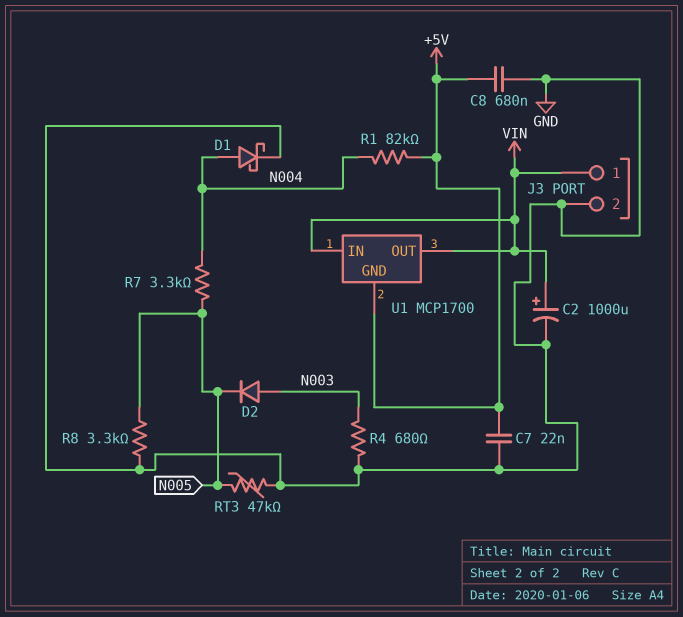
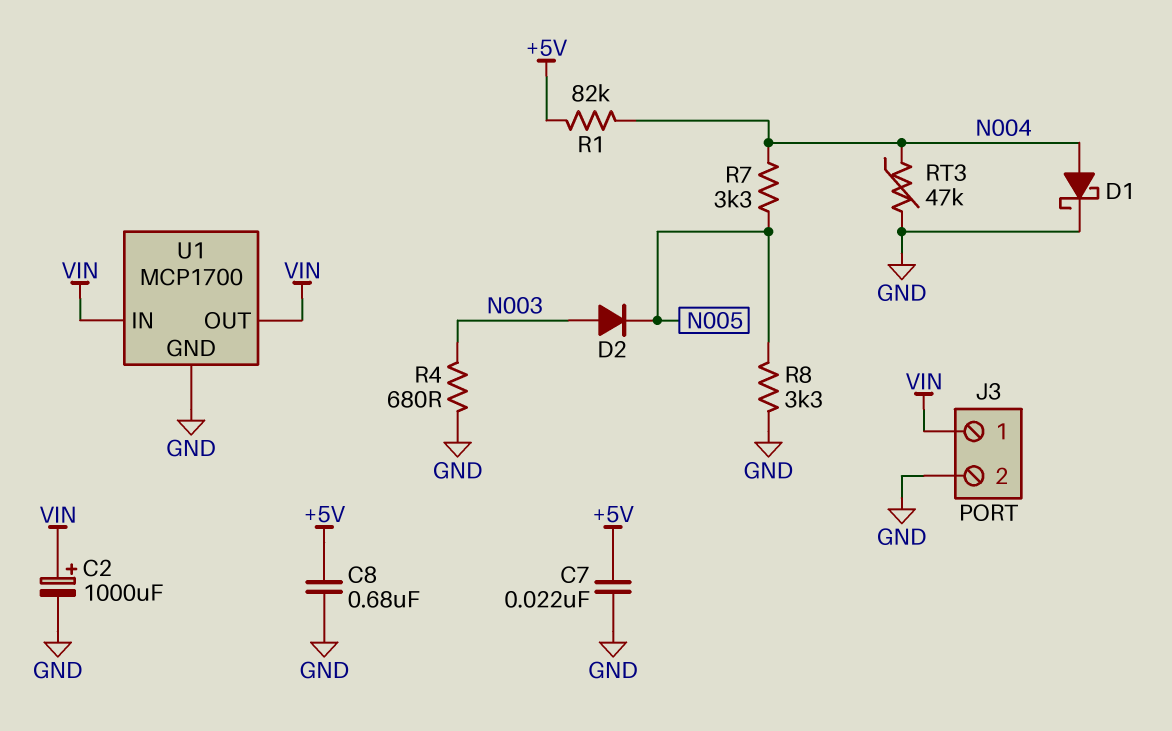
RT3: 47k (GND, N005) -> 47k (GND, N004)
U1 pin GND: +5V -> GND

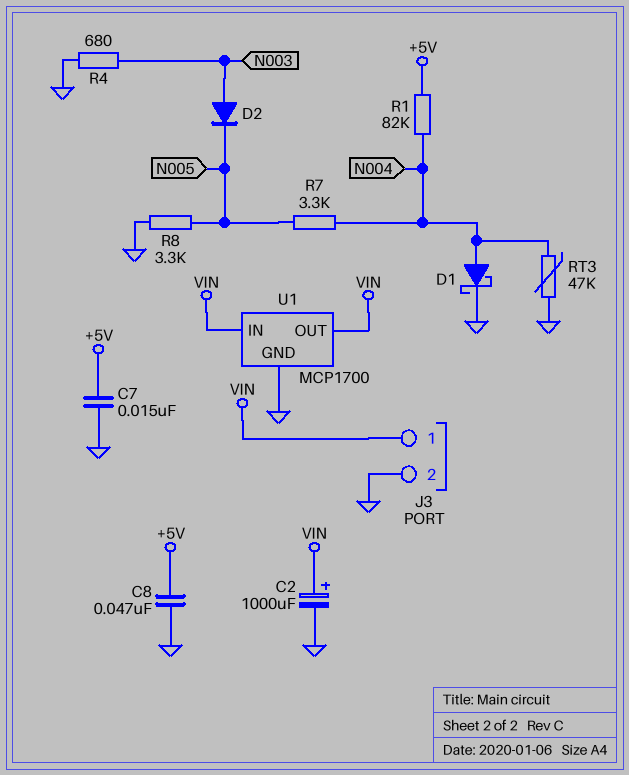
C7: 22nF (+5V, GND) -> 15nF (+5V, GND)
C8: 680nF (+5V, GND) -> 47nF (+5V, GND)

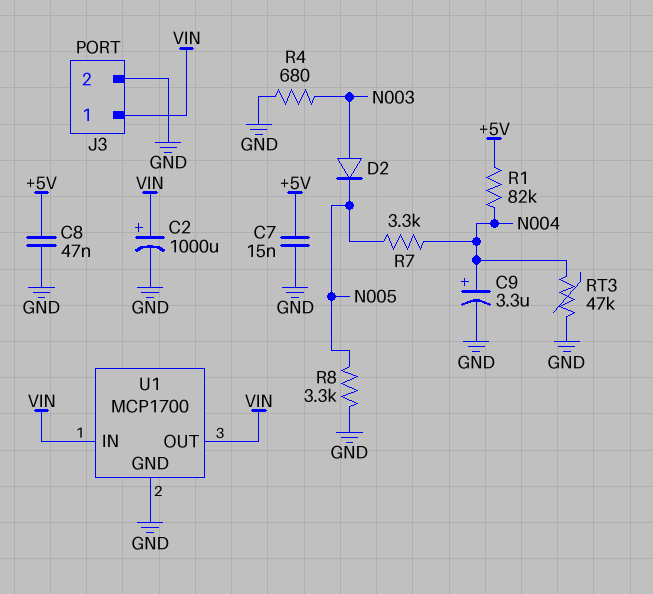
C9: none -> 3.3uF (plus N004, minus GND)
D1: schottky (A N004, K GND) -> none

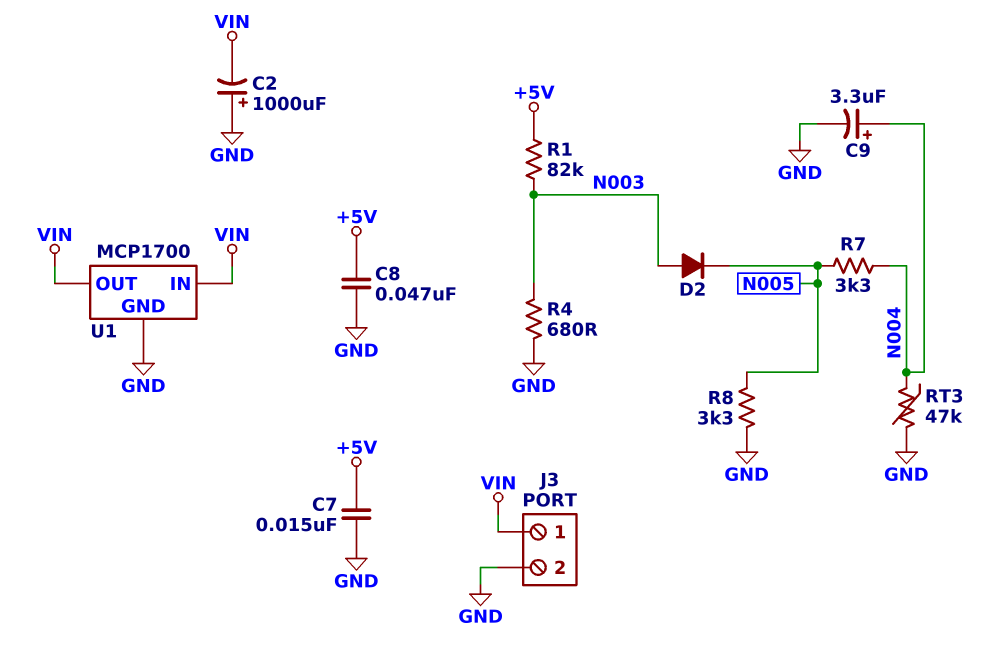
C2: 1000uF (plus VIN, minus GND) -> 1000uF (plus GND, minus VIN)
R1: 82k (+5V, N004) -> 82k (+5V, N003)

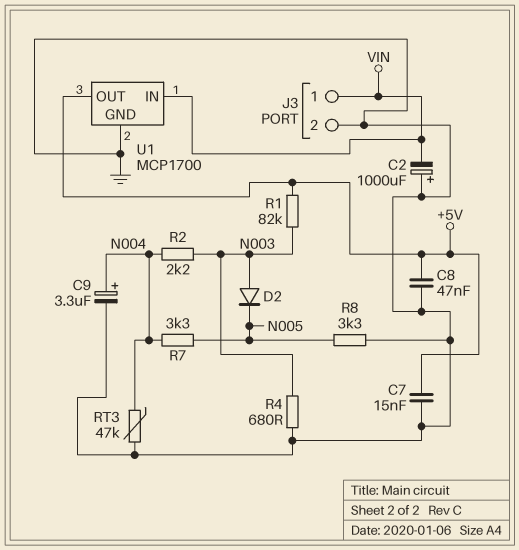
R2: none -> 2.2k (N003, N004)
U1 pin OUT: VIN -> +5V

